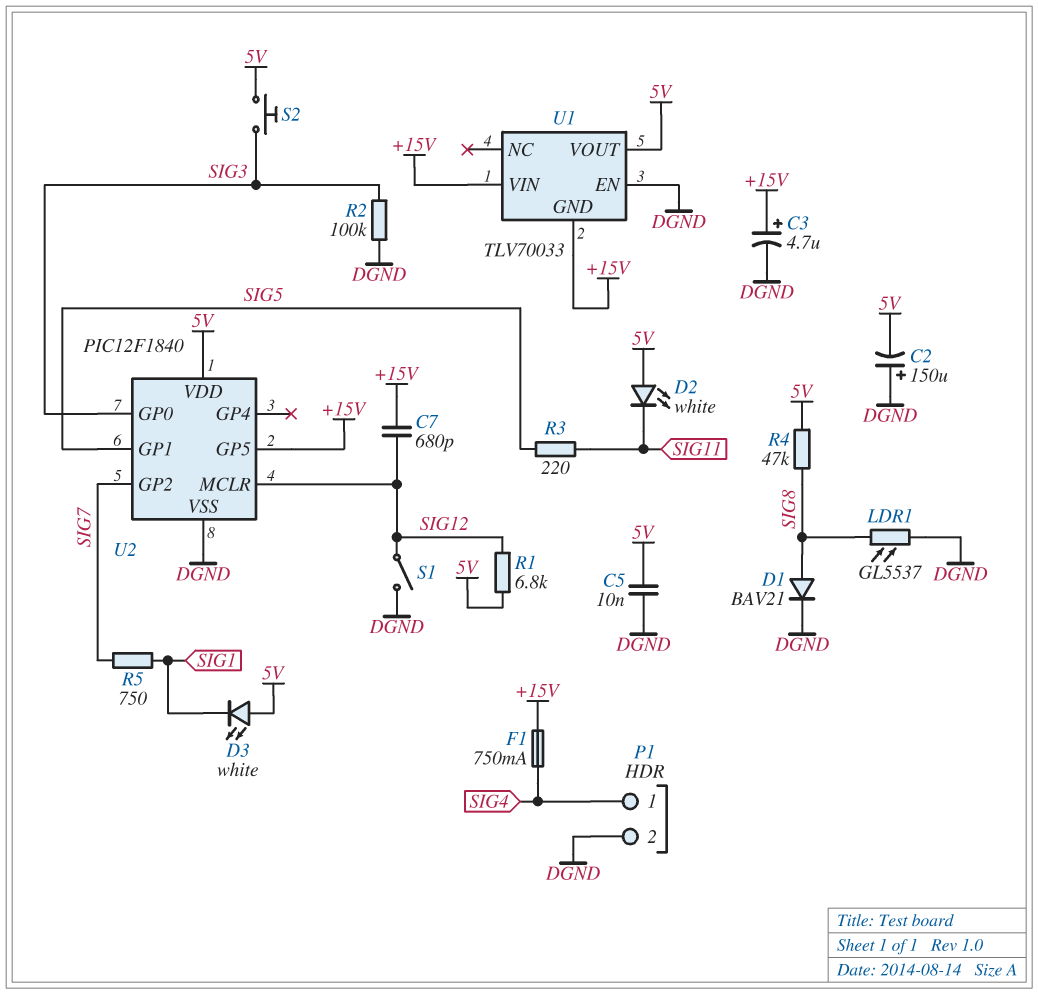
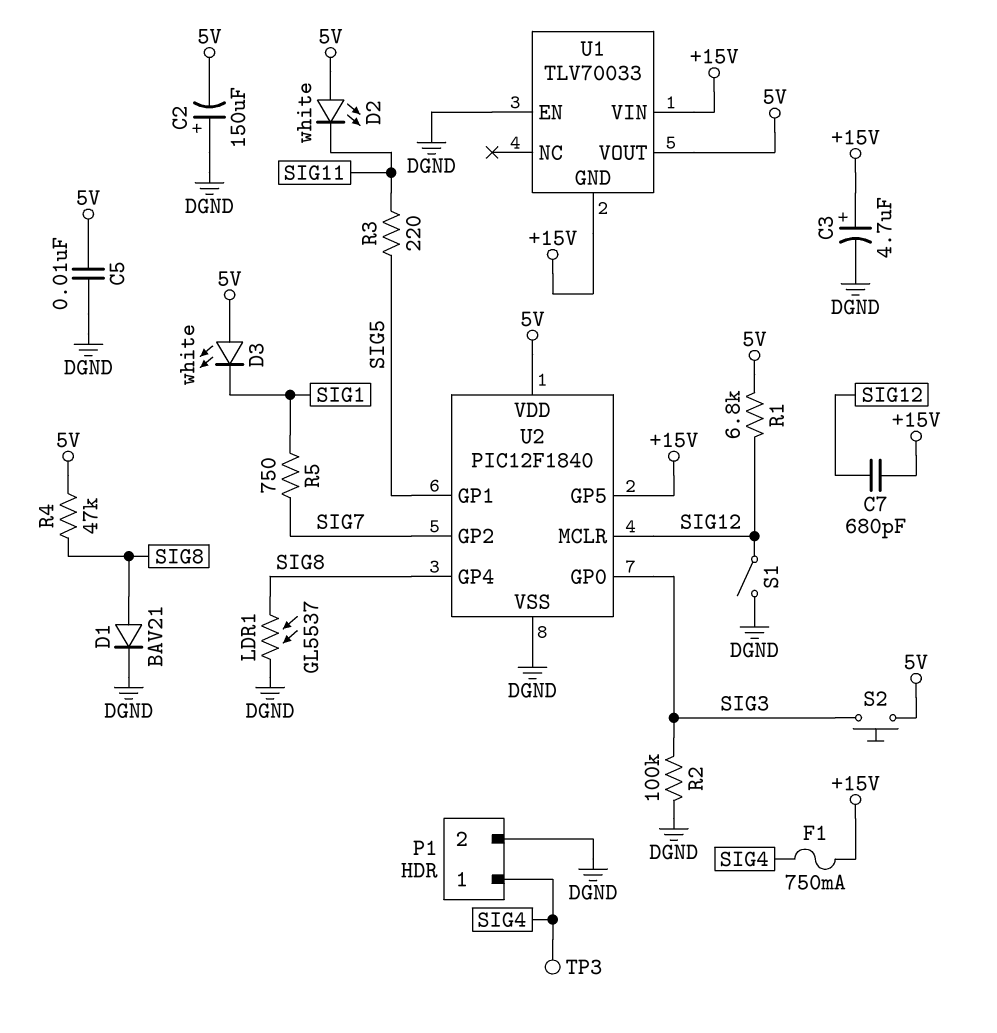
TP3: none -> test point (SIG4)
U2 pin GP4: none -> SIG8

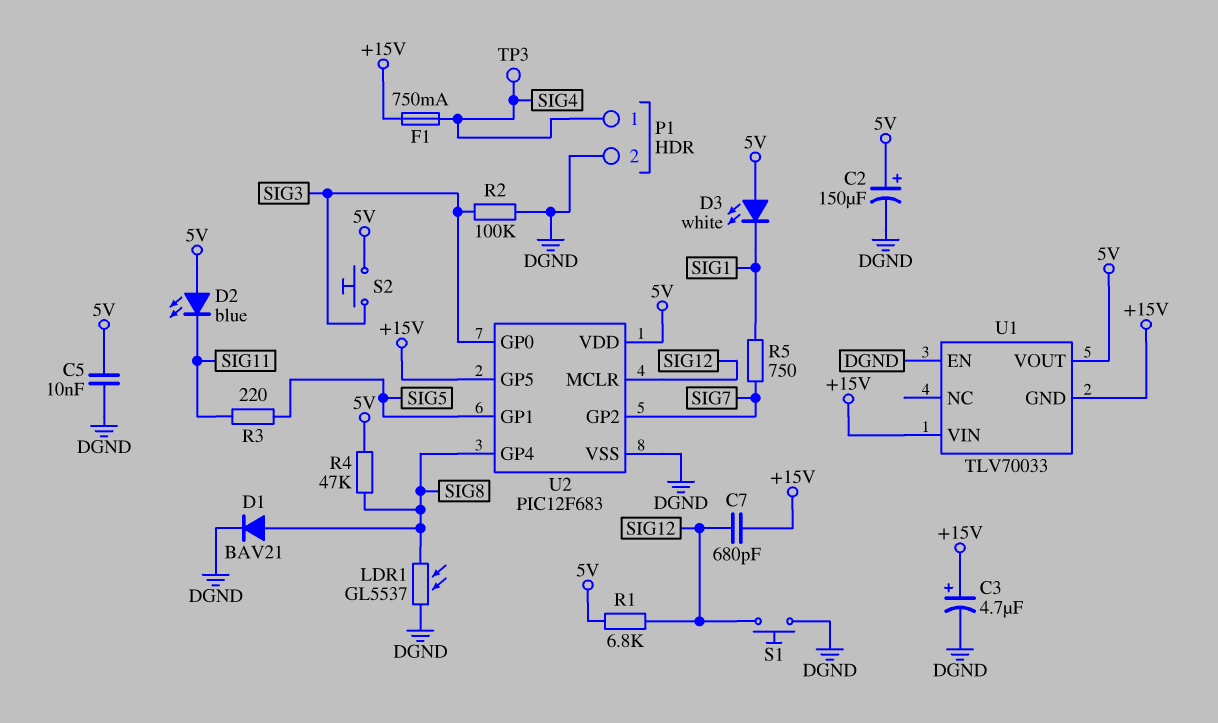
C2: 150uF (plus DGND, minus 5V) -> 150uF (plus 5V, minus DGND)
D2: LED white (A 5V, K SIG11) -> LED blue (A 5V, K SIG11)
S1: switch (DGND, SIG12) -> button (DGND, SIG12)
U2: PIC12F1840 -> PIC12F683

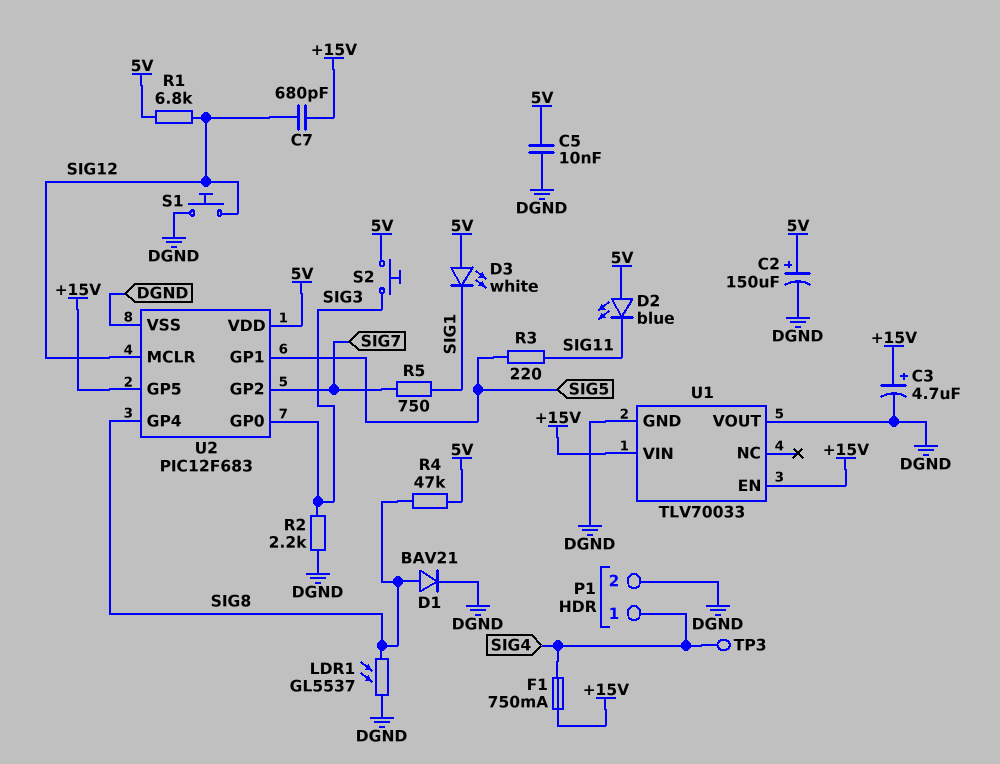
R2: 100k (DGND, SIG3) -> 2.2k (DGND, SIG3)
U1 pin EN: DGND -> +15V
U1 pin GND: +15V -> DGND
U1 pin VOUT: 5V -> DGND

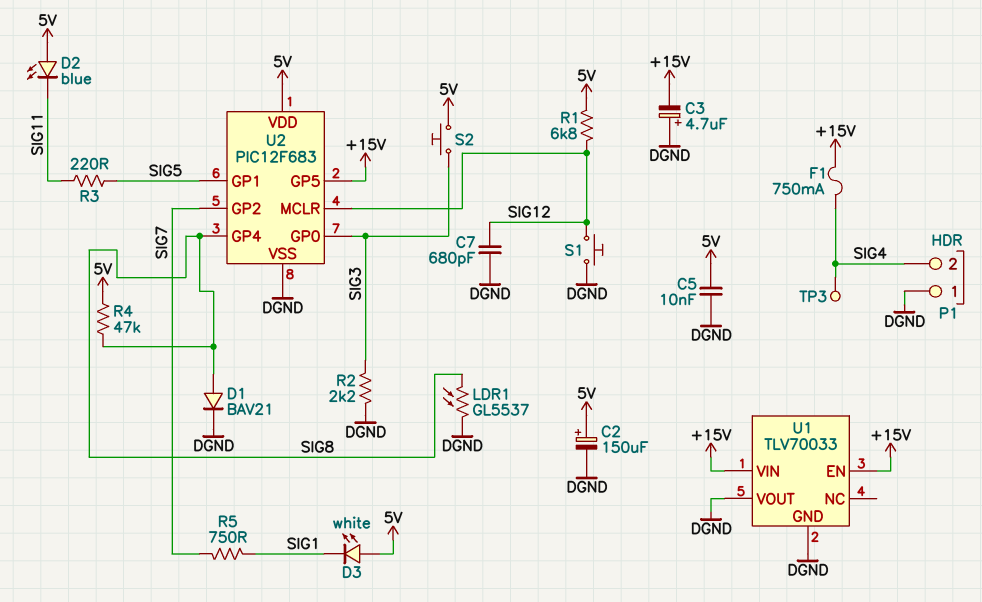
C3: 4.7uF (plus +15V, minus DGND) -> 4.7uF (plus DGND, minus +15V)
C7: 680pF (+15V, SIG12) -> 680pF (DGND, SIG12)
P1 pin 1: SIG4 -> DGND
P1 pin 2: DGND -> SIG4

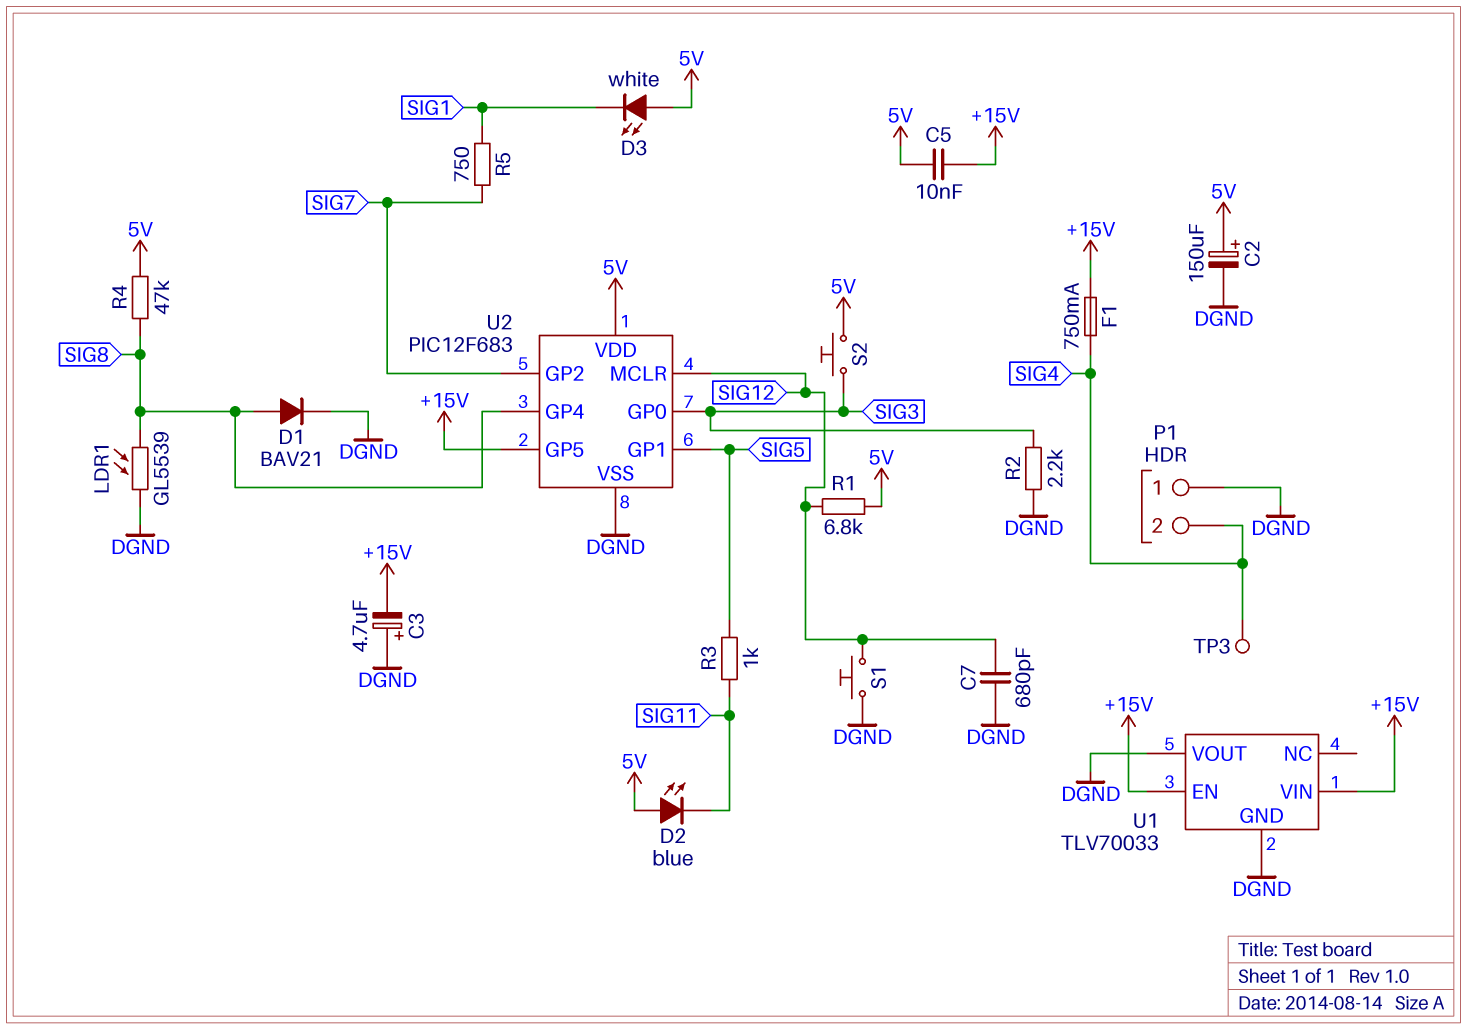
C5: 10nF (5V, DGND) -> 10nF (+15V, 5V)
LDR1: GL5537 (DGND, SIG8) -> GL5539 (DGND, SIG8)
R3: 220 (SIG5, SIG11) -> 1k (SIG5, SIG11)

